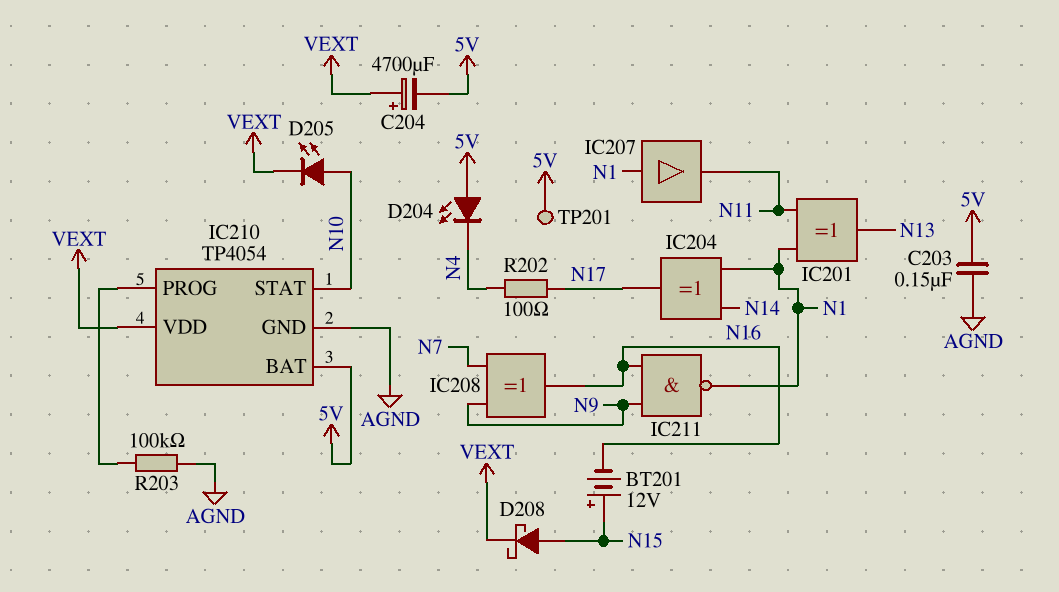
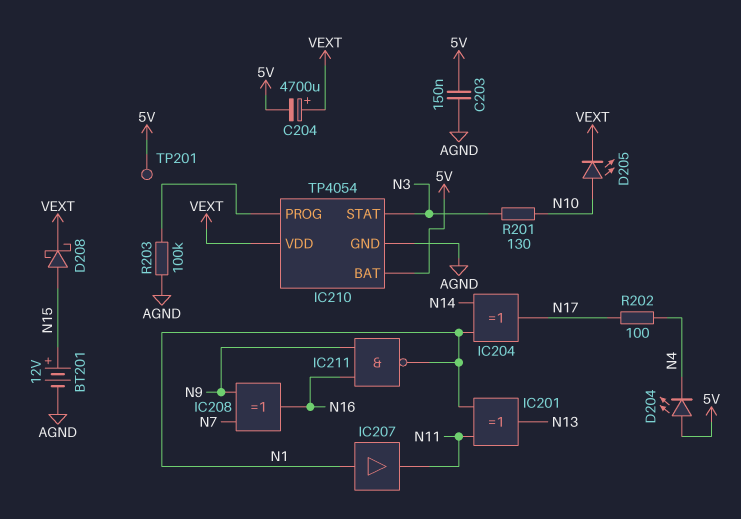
BT201: 12V (plus N15, minus N16) -> 12V (plus N15, minus AGND)
IC210 pin STAT: N10 -> N3
R201: none -> 130 (N3, N10)

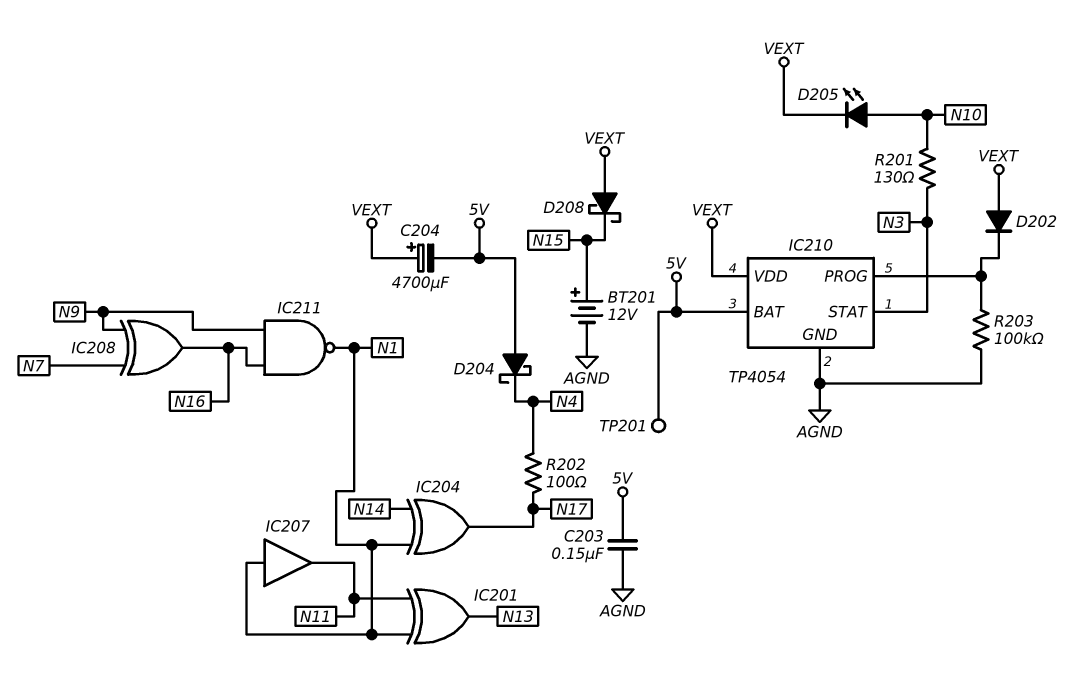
D202: none -> diode (A VEXT, K IC210/PROG)
D204: LED (A 5V, K N4) -> schottky (A 5V, K N4)
D208: schottky (A N15, K VEXT) -> schottky (A VEXT, K N15)

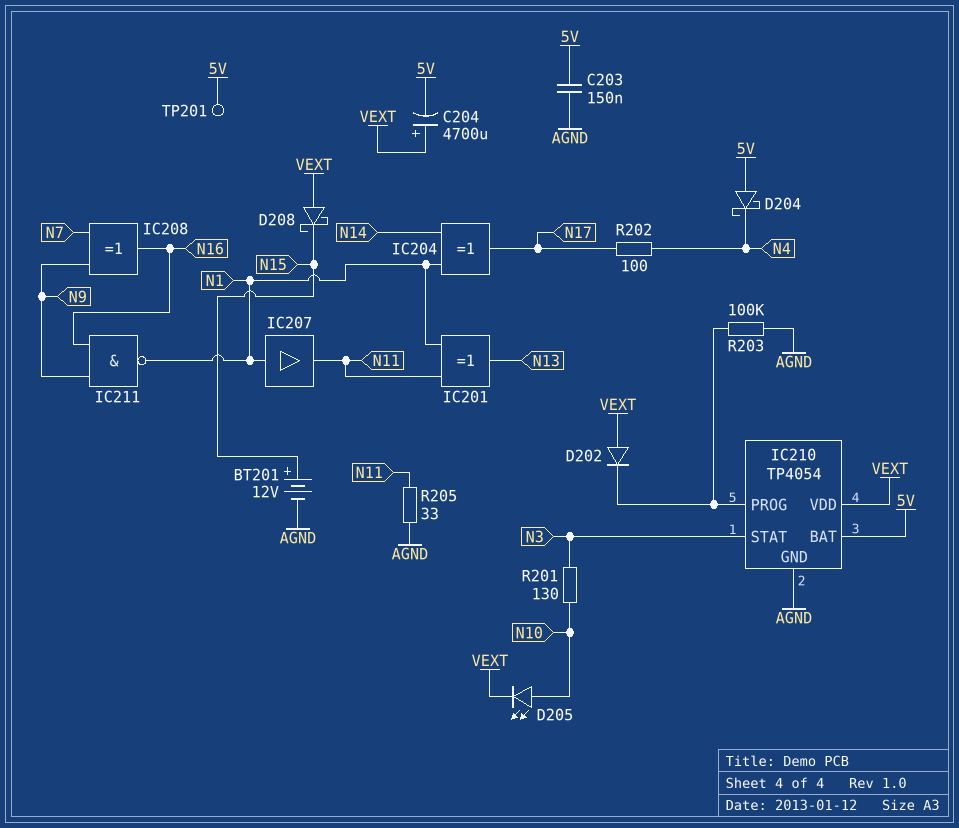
R205: none -> 33 (AGND, N11)

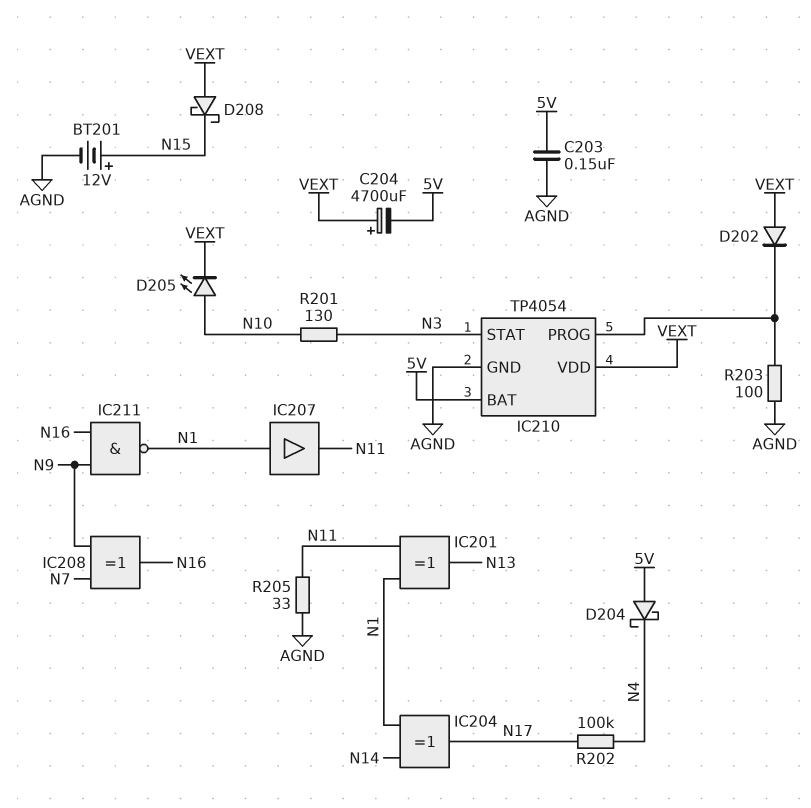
R202: 100 (N4, N17) -> 100k (N4, N17)
R203: 100k (AGND, IC210/PROG) -> 100 (AGND, IC210/PROG)
TP201: test point (5V) -> none

